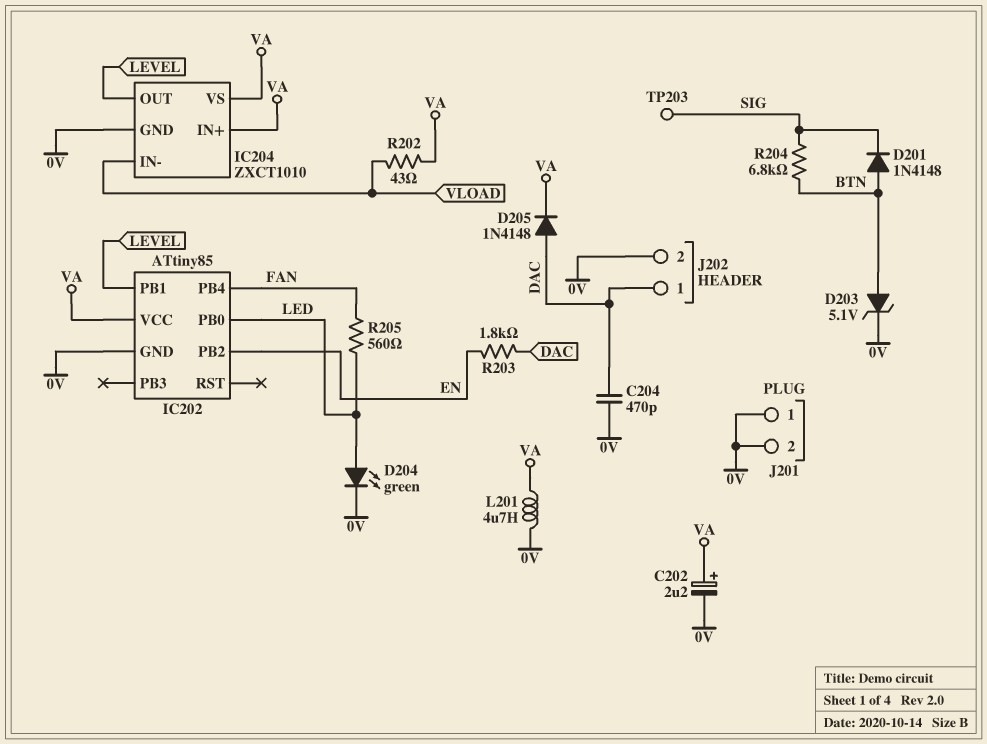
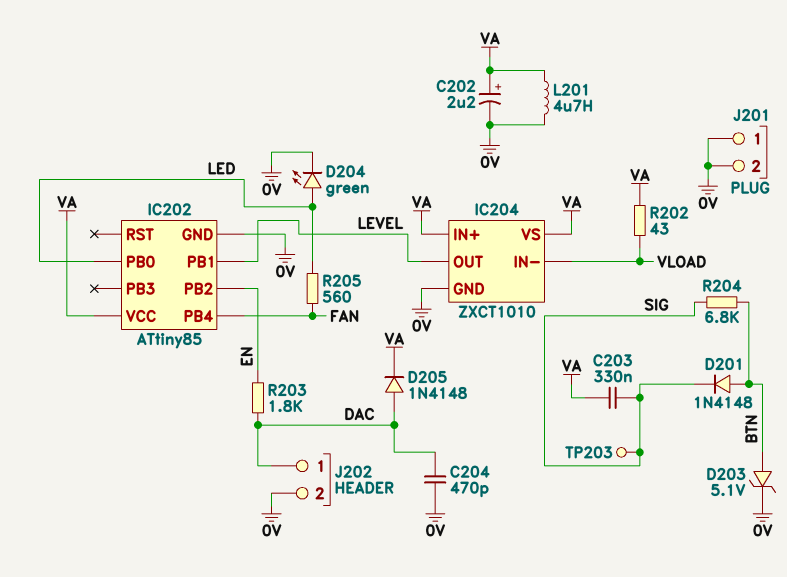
C203: none -> 330nF (SIG, VA)

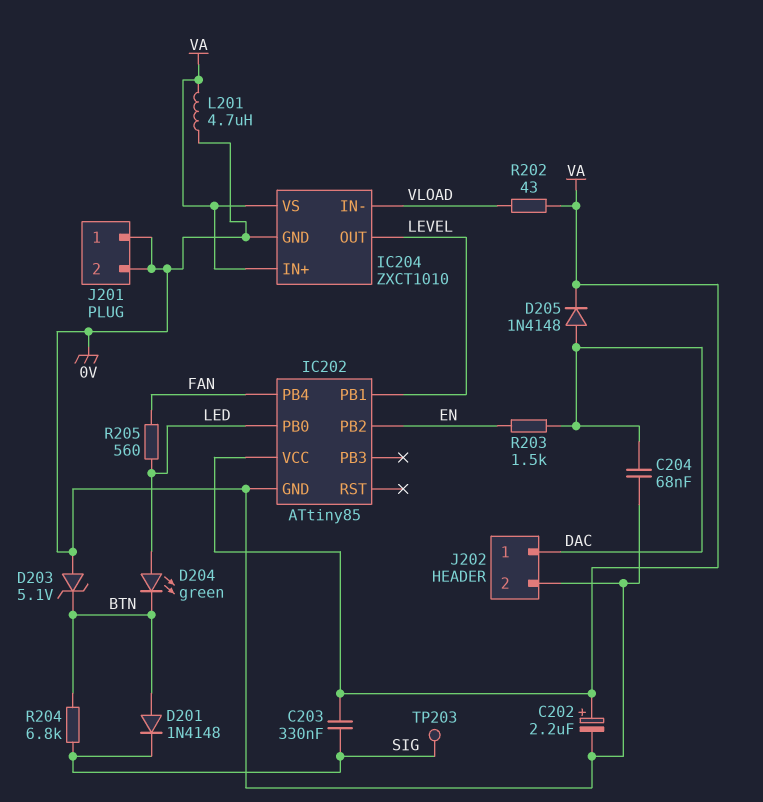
C204: 470pF (0V, DAC) -> 68nF (0V, DAC)
D203: zener 5.1V (A BTN, K 0V) -> zener 5.1V (A 0V, K BTN)
D204: LED green (A LED, K 0V) -> LED green (A LED, K BTN)
R203: 1.8k (DAC, EN) -> 1.5k (DAC, EN)

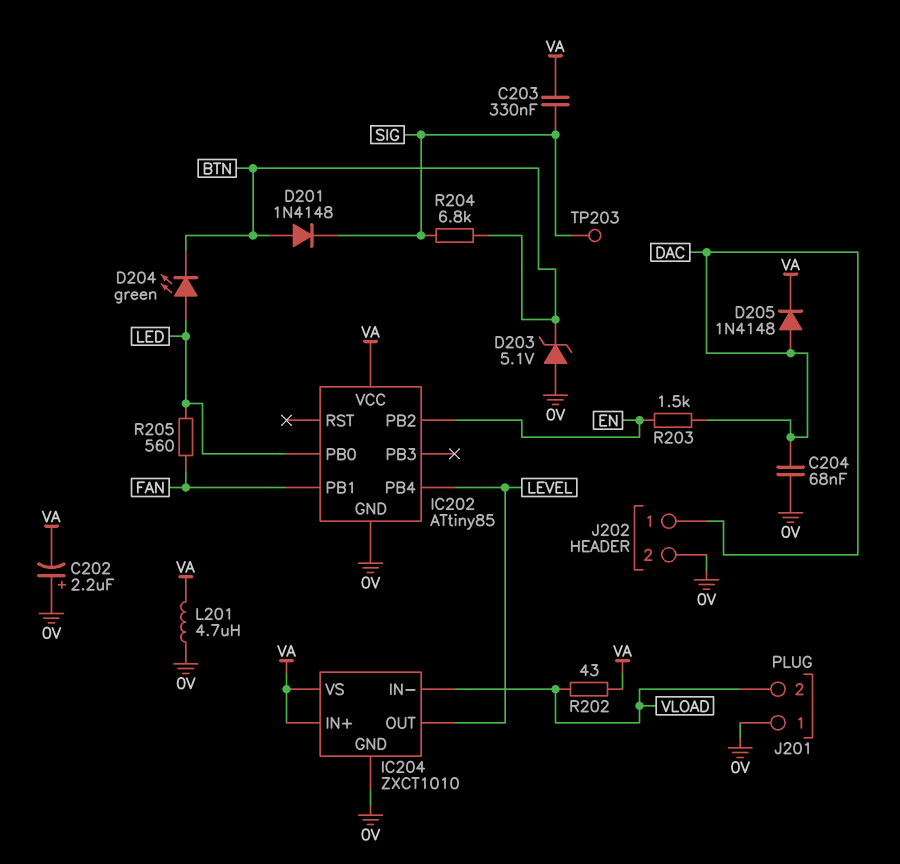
C202: 2.2uF (plus VA, minus 0V) -> 2.2uF (plus 0V, minus VA)
IC202 pin PB1: LEVEL -> FAN
IC202 pin PB4: FAN -> LEVEL
J201 pin 2: 0V -> VLOAD

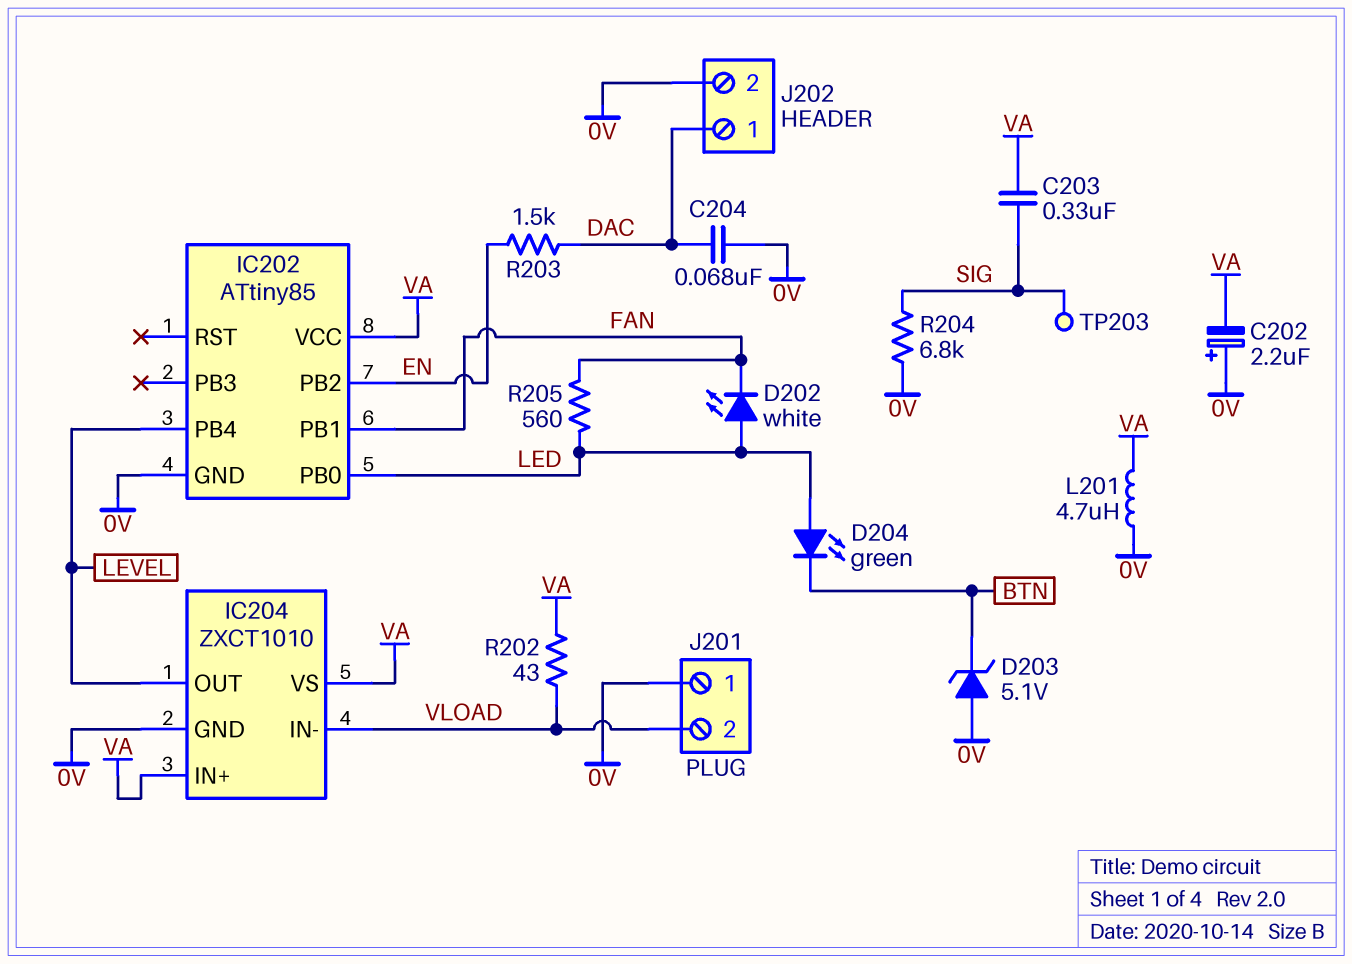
D201: diode 1N4148 (A BTN, K SIG) -> none
D202: none -> LED white (A LED, K FAN)
D205: diode 1N4148 (A DAC, K VA) -> none
R204: 6.8k (BTN, SIG) -> 6.8k (0V, SIG)

